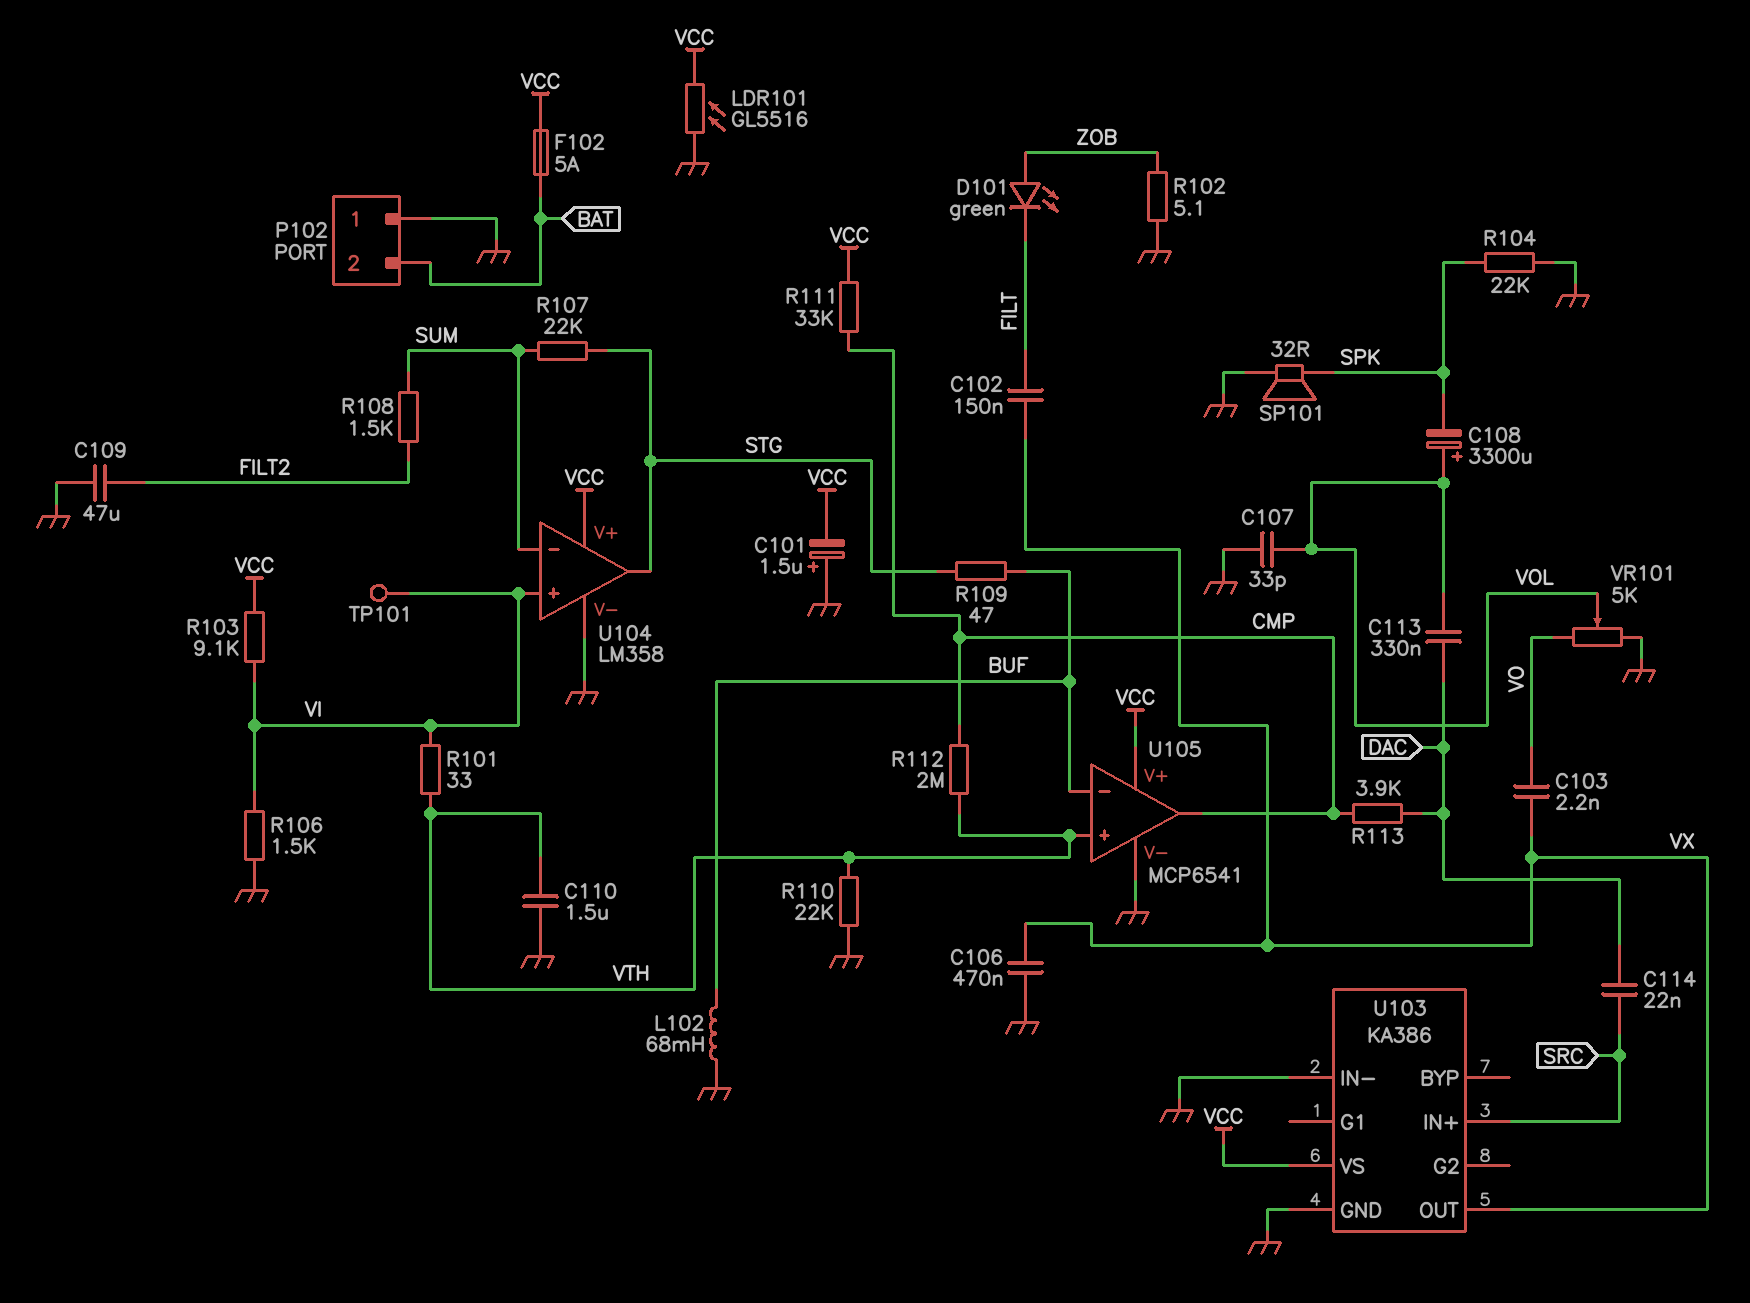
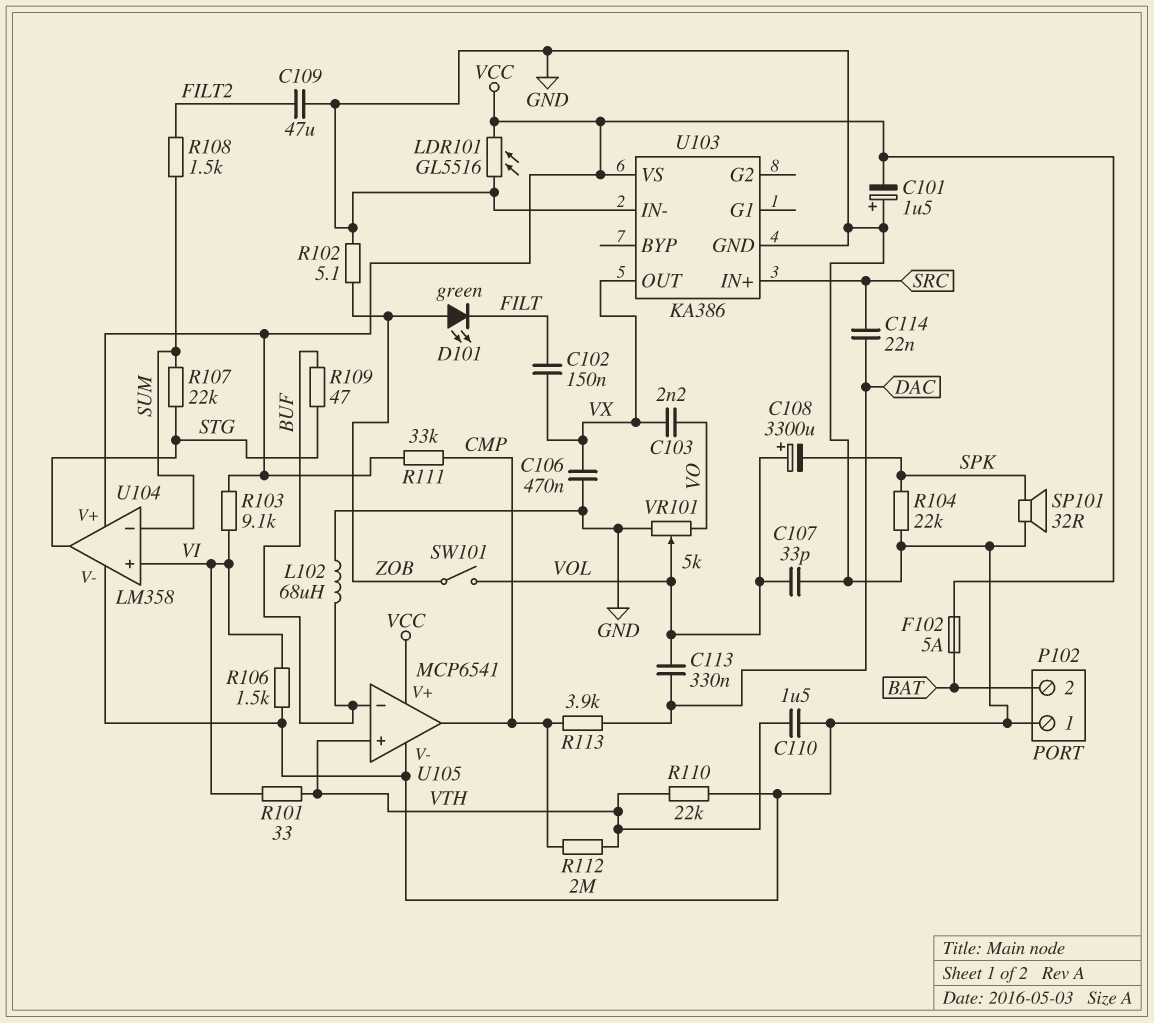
L102: 68mH (BUF, GND) -> 68uH (BUF, GND)
SW101: none -> switch (VOL, ZOB)
TP101: test point (VI) -> none

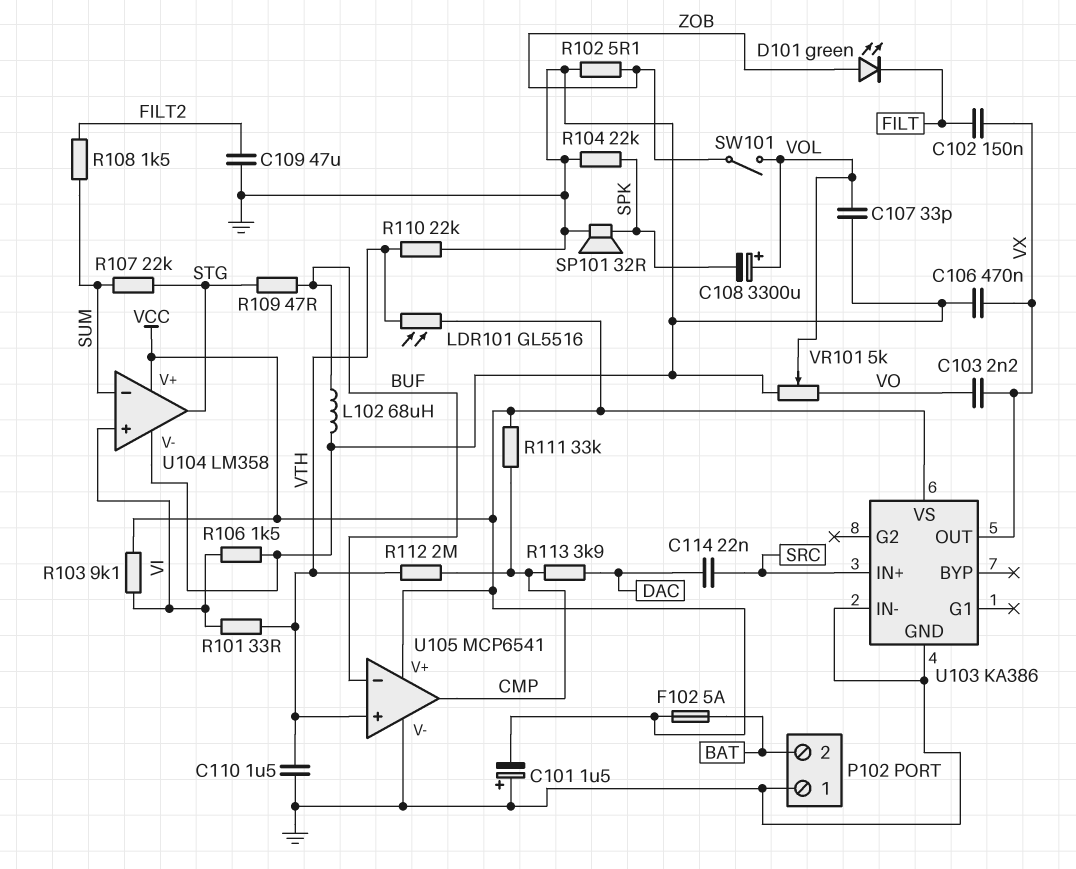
C113: 330nF (DAC, VOL) -> none
LDR101: GL5516 (GND, VCC) -> GL5516 (VCC, VTH)

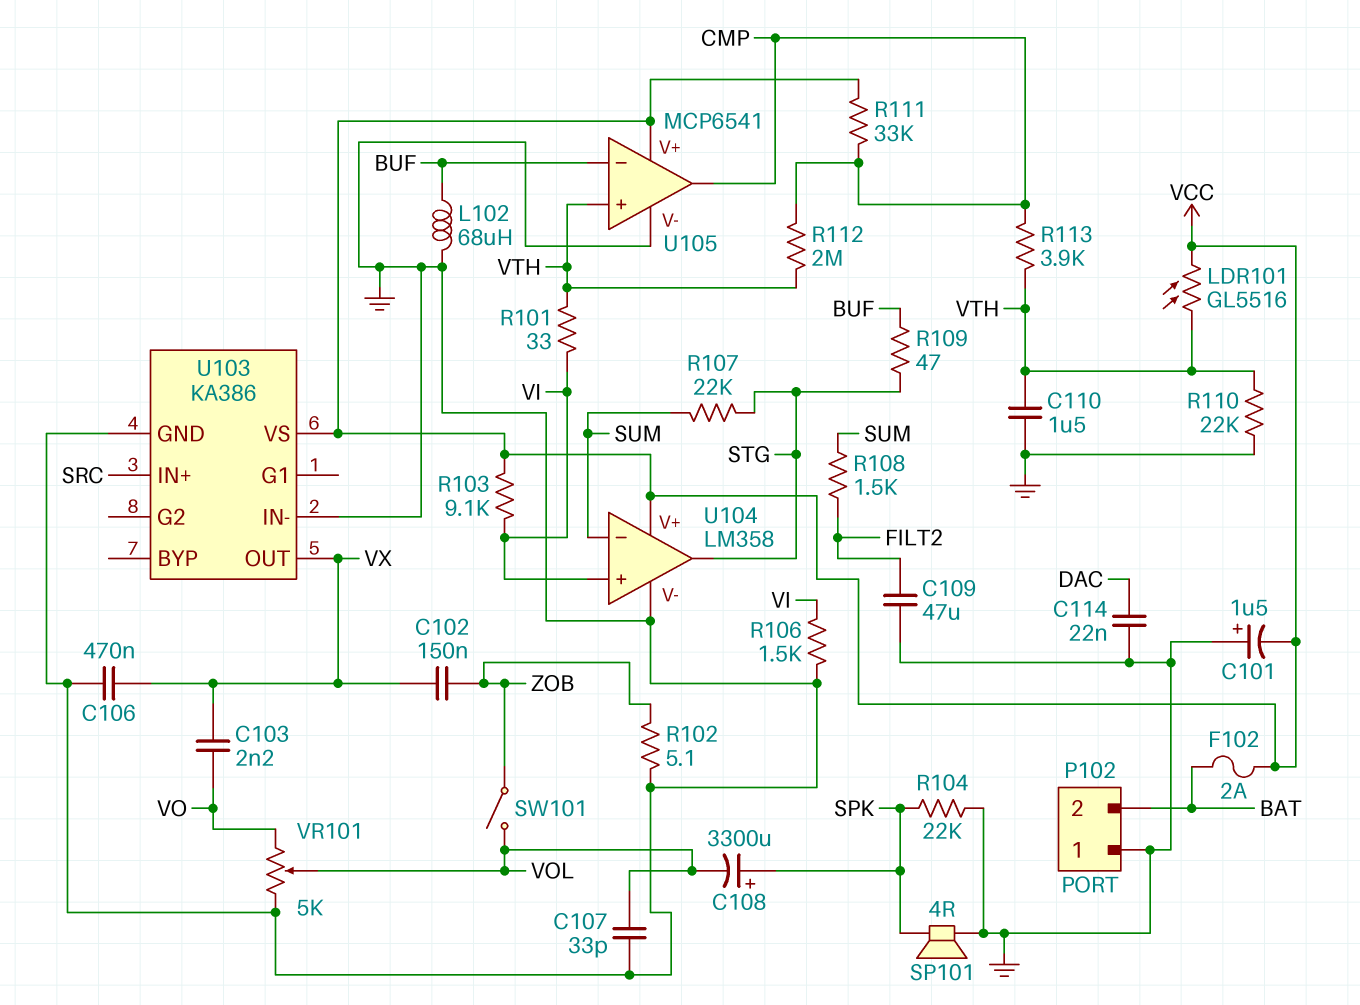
C102: 150nF (FILT, VX) -> 150nF (VX, ZOB)
C108: 3300uF (plus VOL, minus SPK) -> 3300uF (plus SPK, minus VOL)
C114: 22nF (DAC, SRC) -> 22nF (DAC, GND)
D101: LED green (A ZOB, K FILT) -> none
F102: 5A (BAT, VCC) -> 2A (BAT, VCC)
R113: 3.9k (CMP, DAC) -> 3.9k (CMP, VTH)
SP101: speaker 32R (GND, SPK) -> speaker 4R (GND, SPK)

